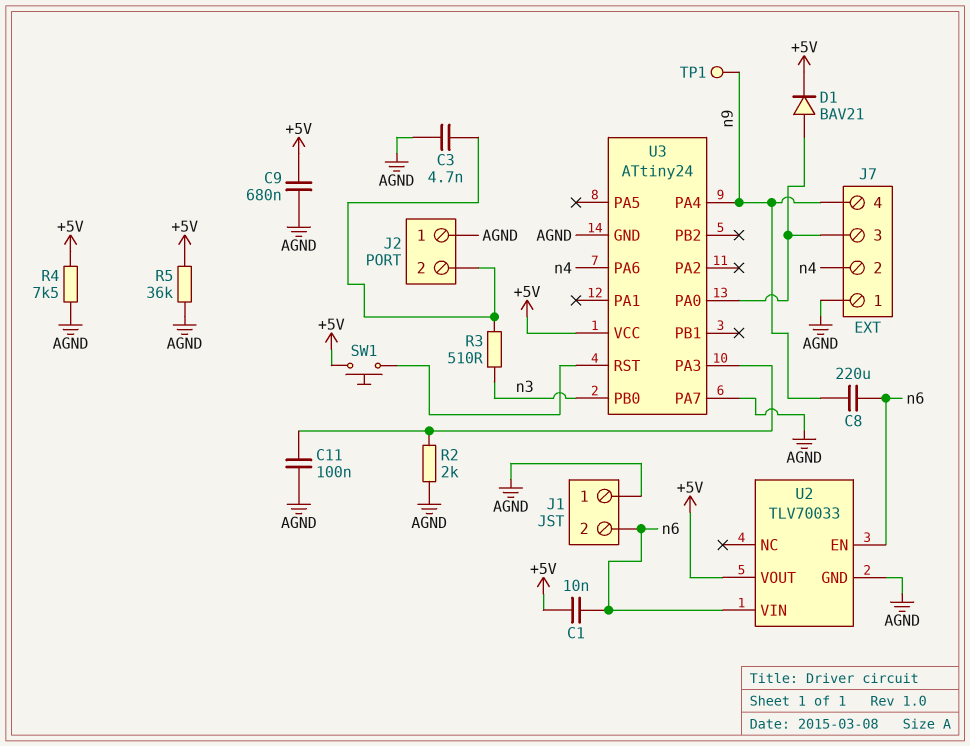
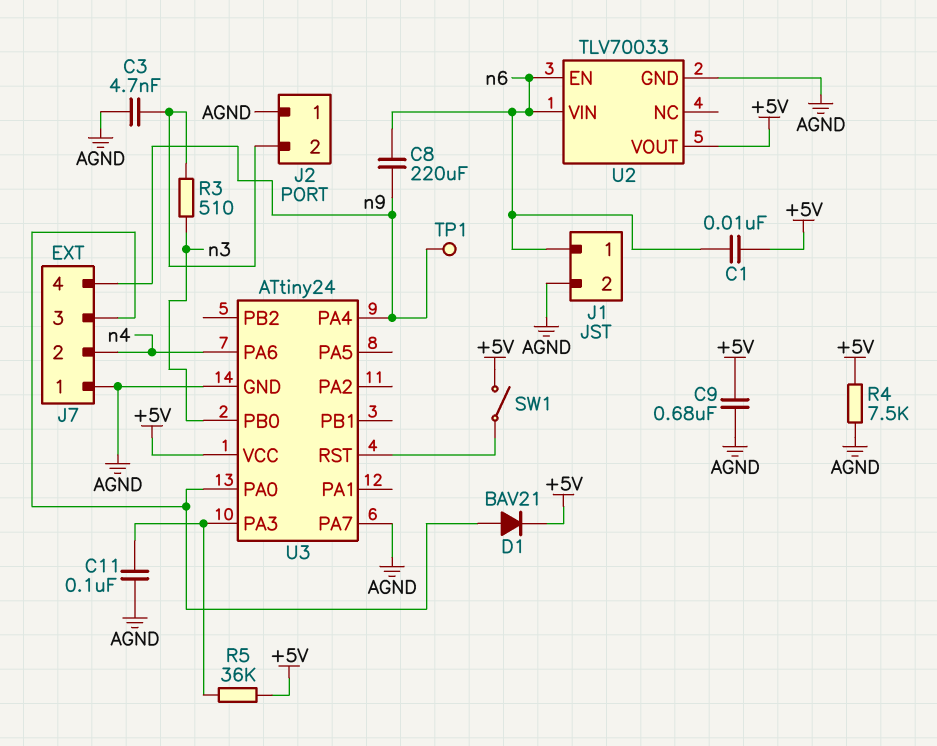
J1 pin 1: AGND -> n6
J1 pin 2: n6 -> AGND
R2: 2k (AGND, U3/PA3) -> none
R5: 36k (+5V, AGND) -> 36k (+5V, U3/PA3)
SW1: button (+5V, U3/RST) -> switch (+5V, U3/RST)

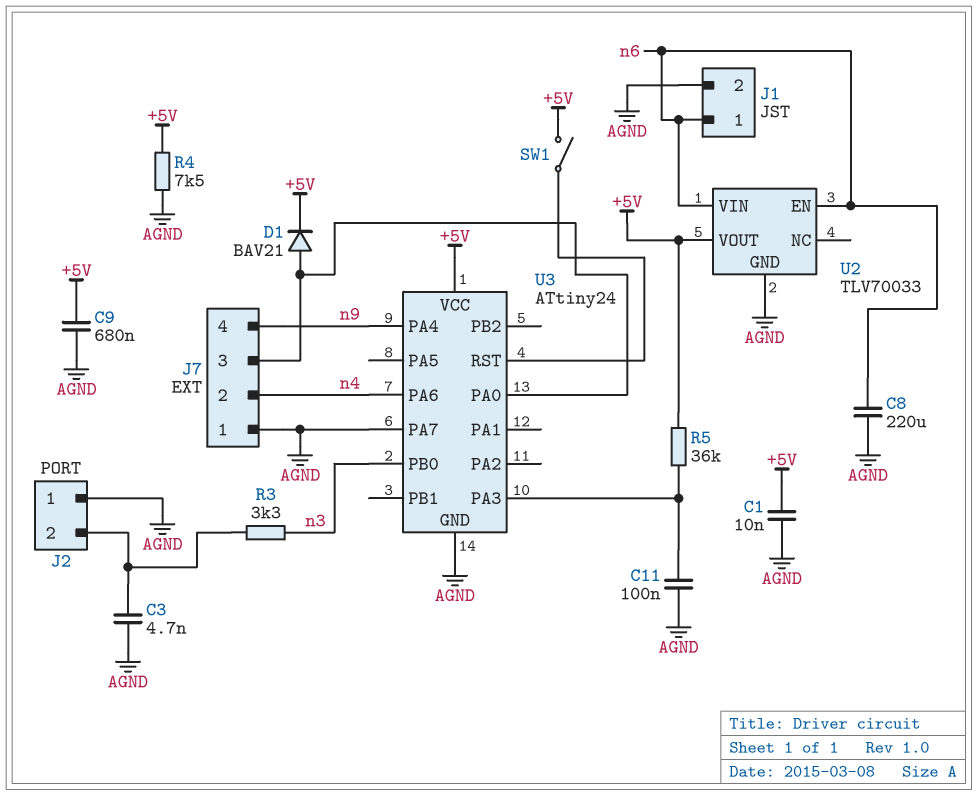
C1: 10nF (+5V, n6) -> 10nF (+5V, AGND)
C8: 220uF (n6, n9) -> 220uF (AGND, n6)
R3: 510 (J2/2, n3) -> 3.3k (J2/2, n3)
TP1: test point (n9) -> none

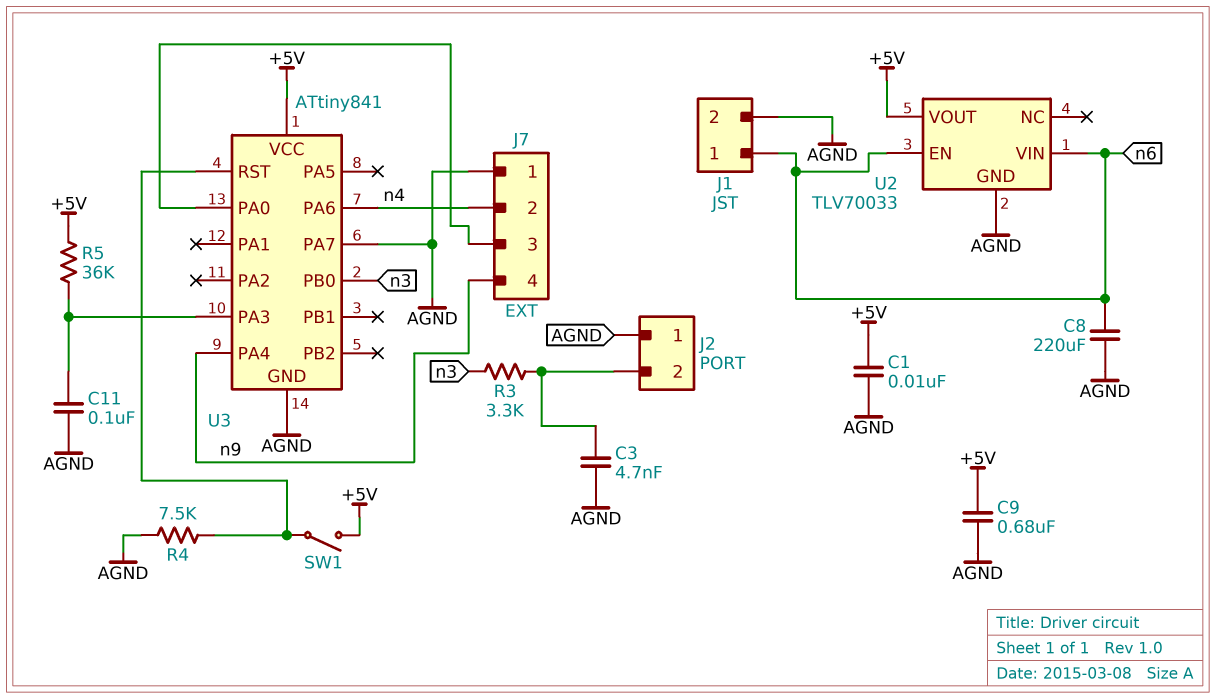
D1: diode BAV21 (A J7/3, K +5V) -> none
R4: 7.5k (+5V, AGND) -> 7.5k (AGND, U3/RST)
U3: ATtiny24 -> ATtiny841

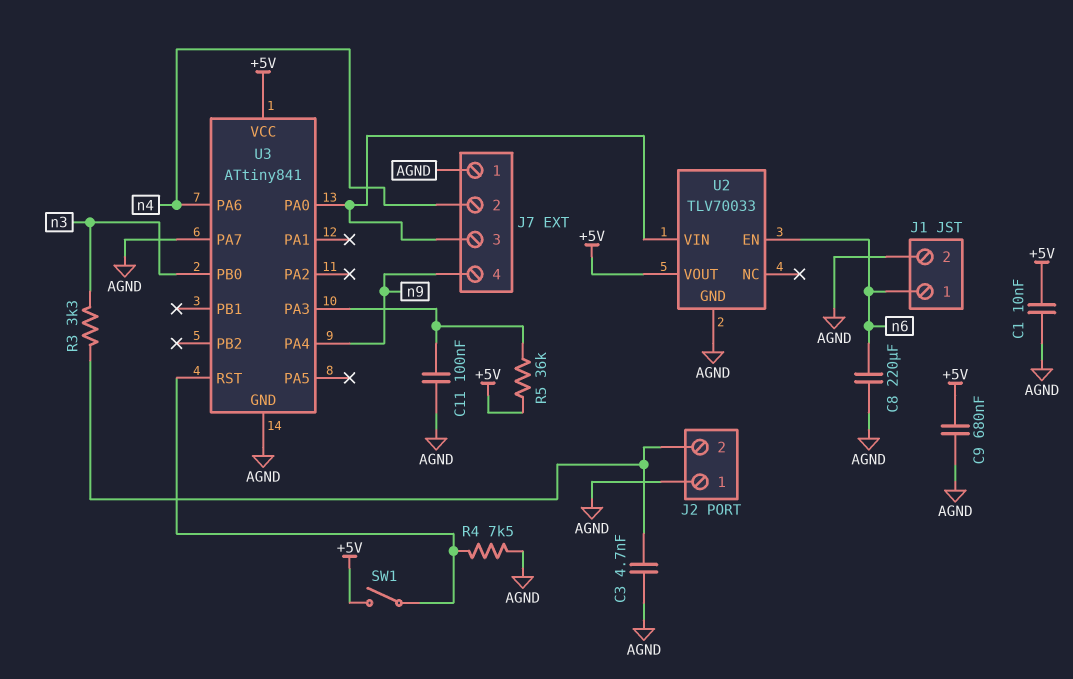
U2 pin VIN: n6 -> J7/3

